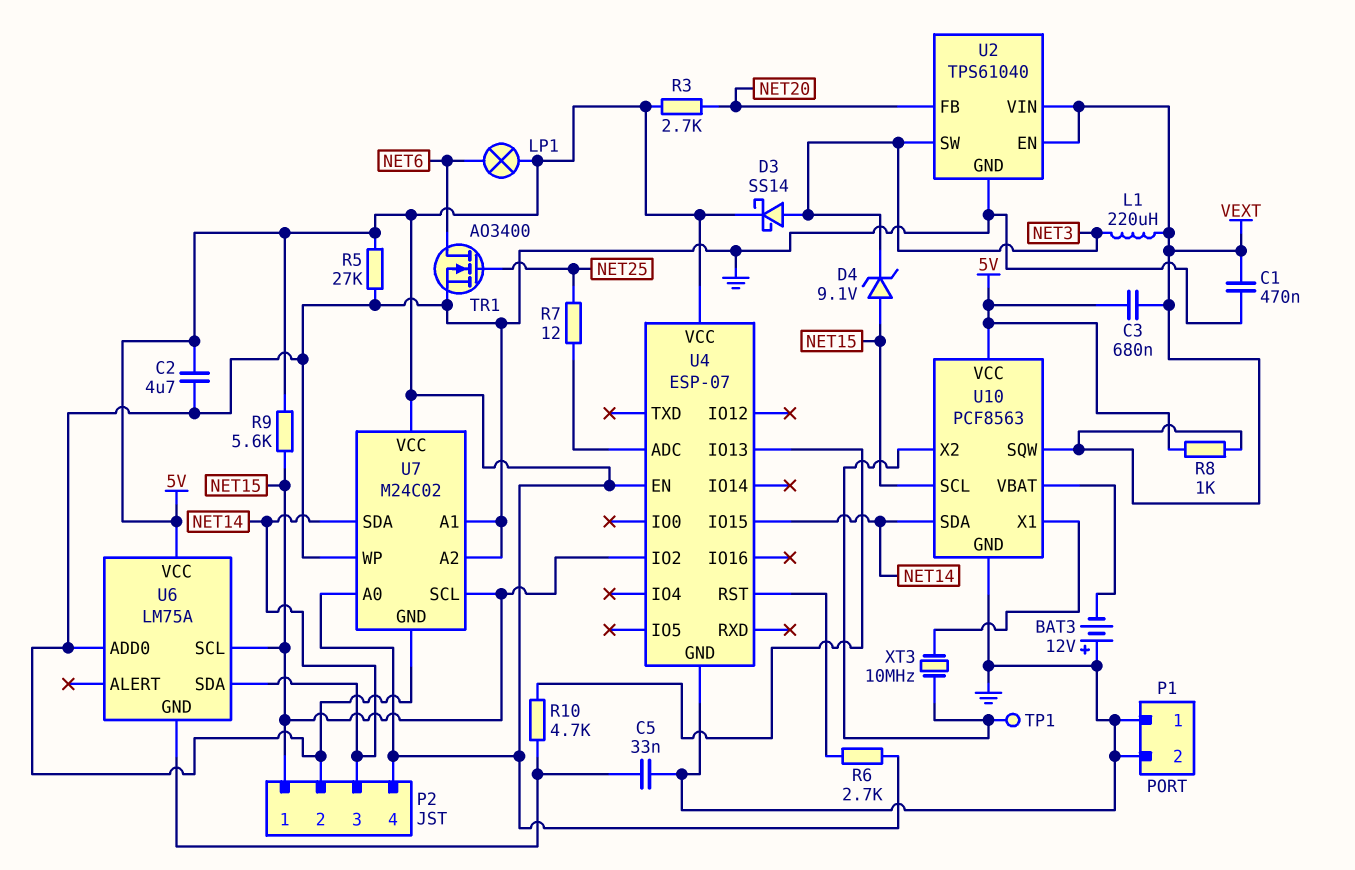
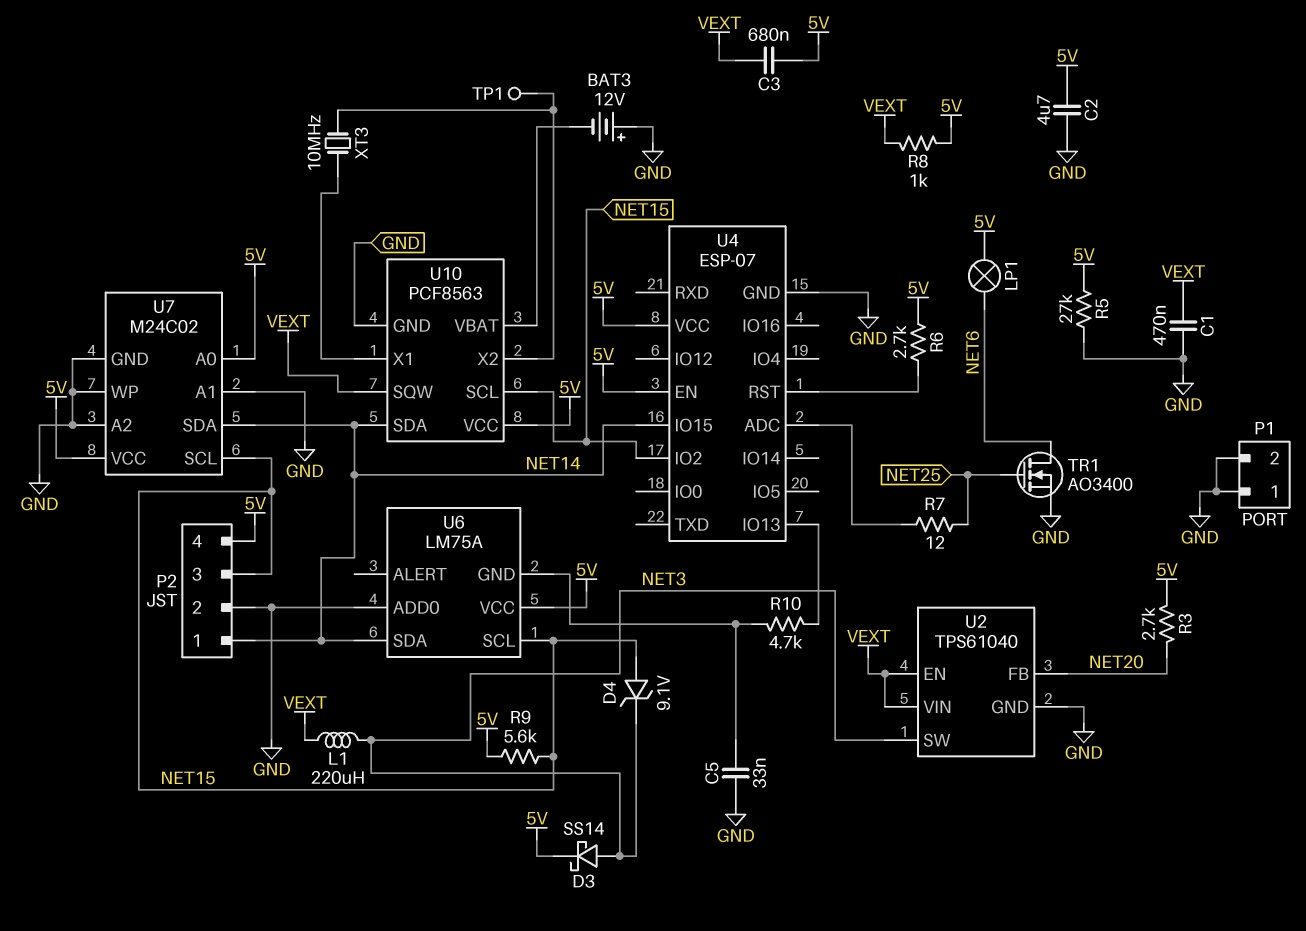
P2 pin 1: NET15 -> NET14
P2 pin 3: NET14 -> NET15

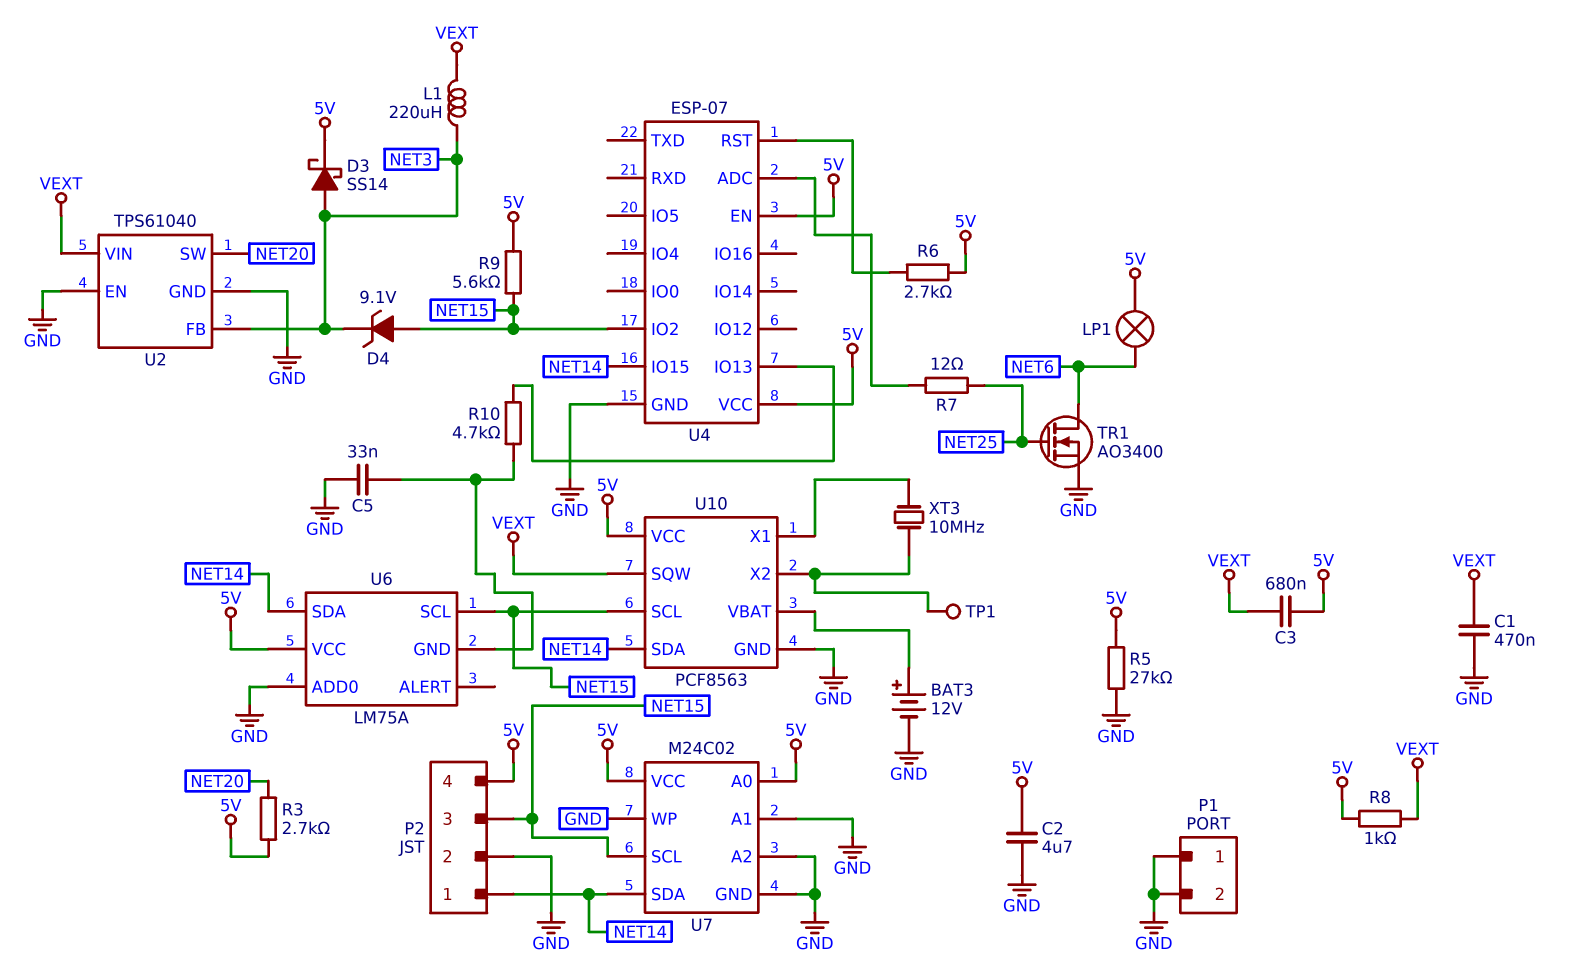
BAT3: 12V (plus GND, minus U10/VBAT) -> 12V (plus U10/VBAT, minus GND)
U2 pin EN: VEXT -> GND
U2 pin FB: NET20 -> NET3
U2 pin SW: NET3 -> NET20

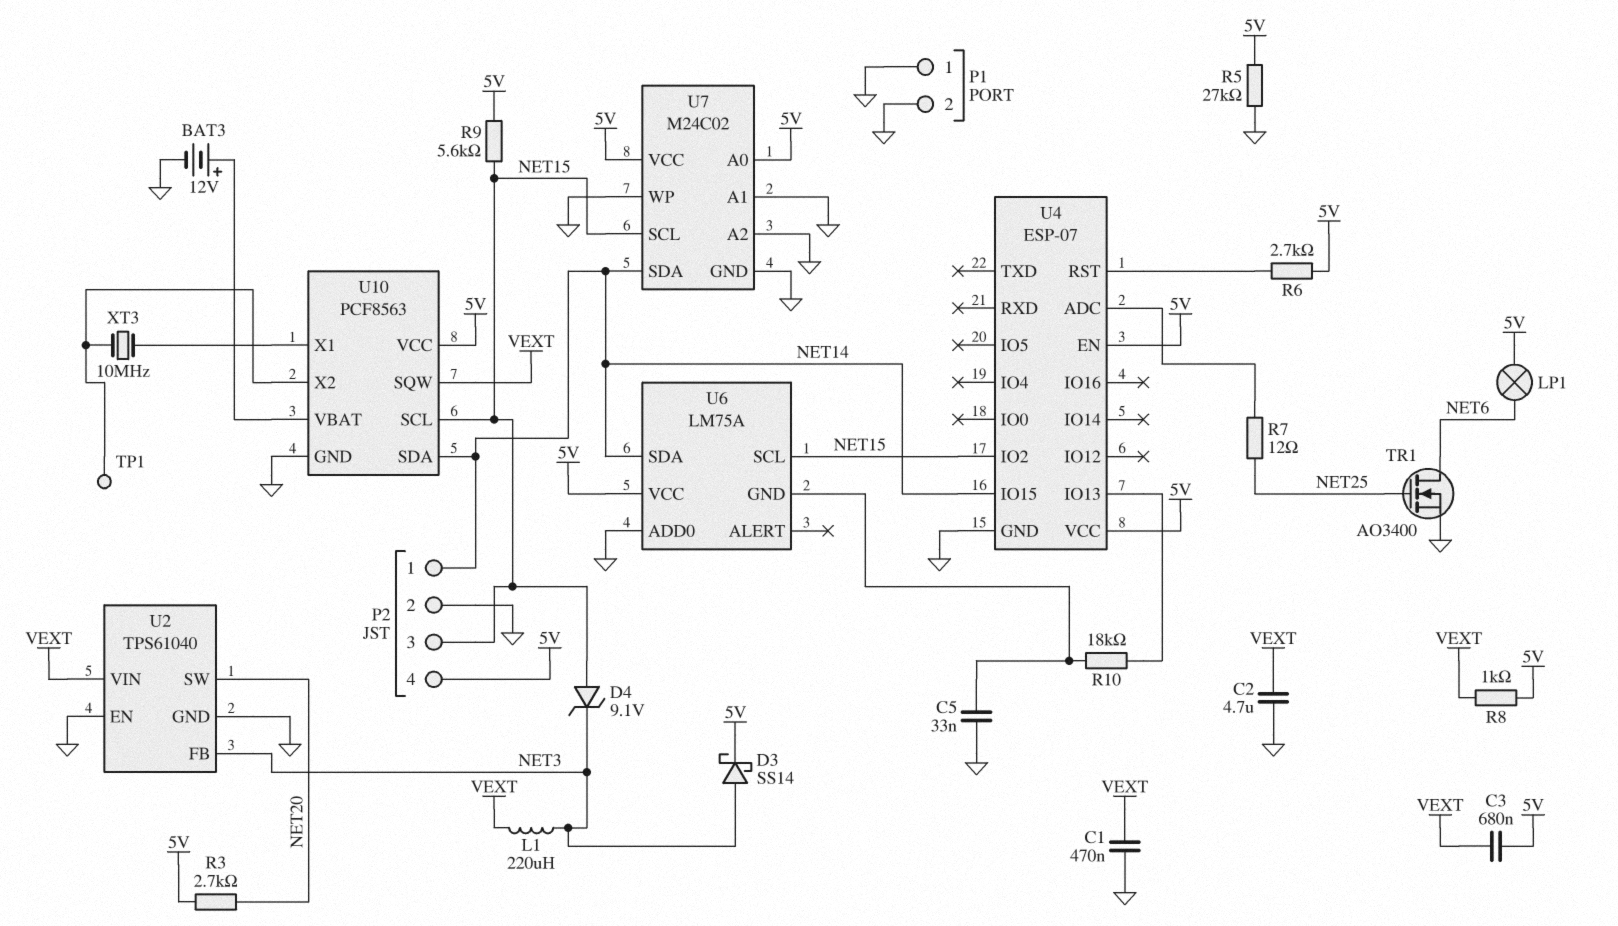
C2: 4.7uF (5V, GND) -> 4.7uF (GND, VEXT)
R10: 4.7k (U4/IO13, U6/GND) -> 18k (U4/IO13, U6/GND)

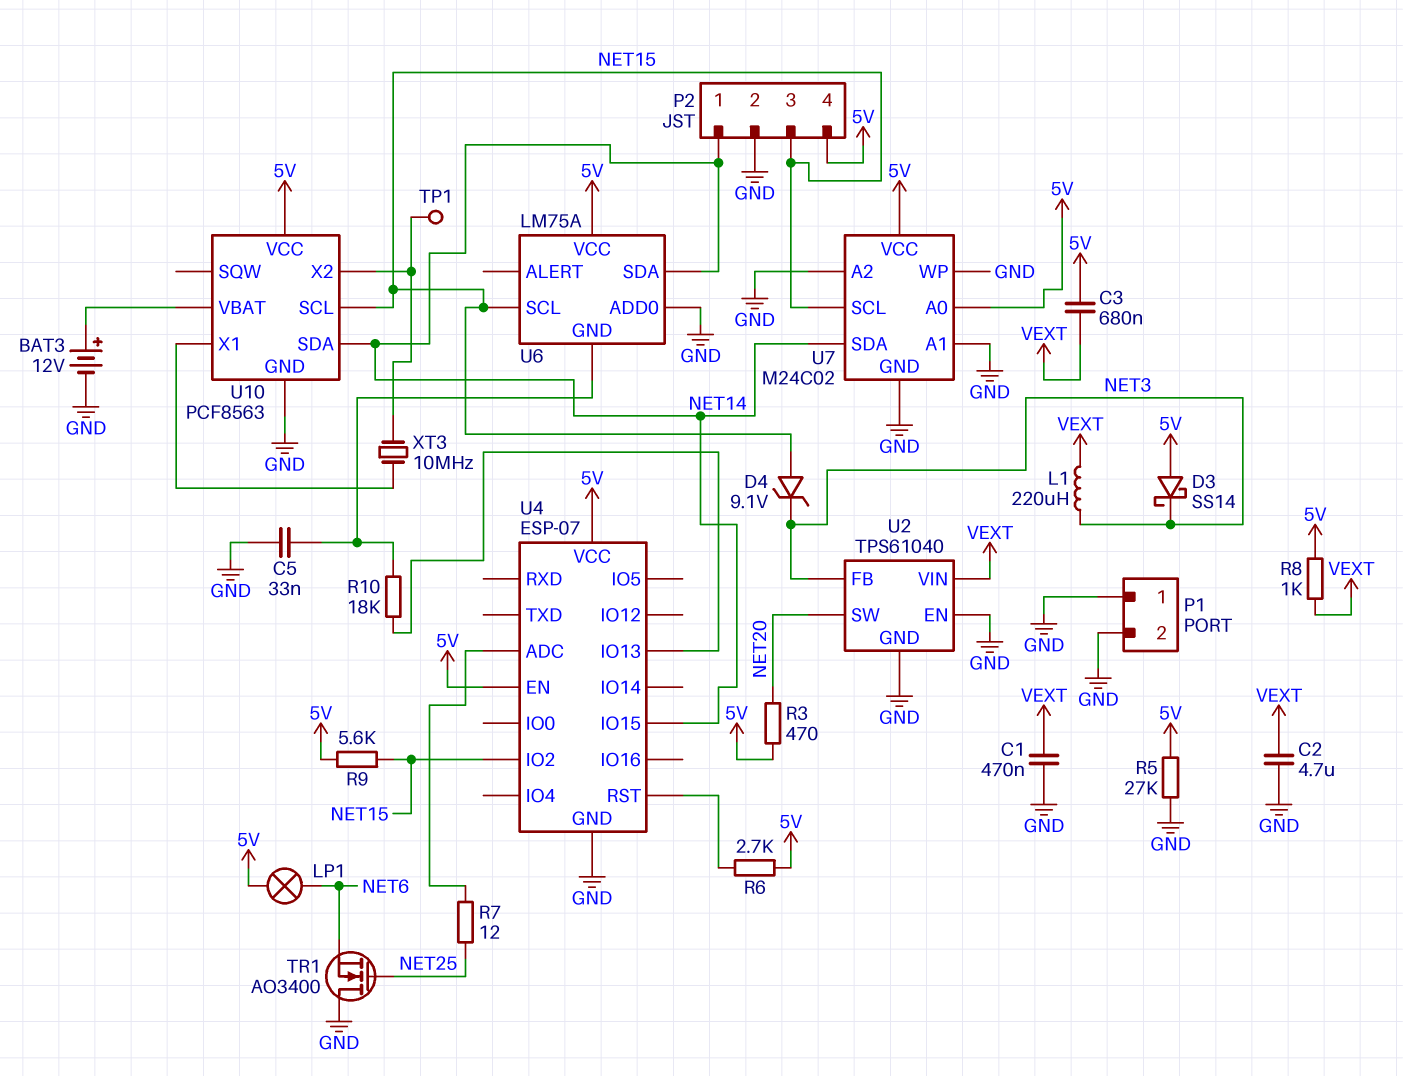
D3: schottky SS14 (A NET3, K 5V) -> schottky SS14 (A 5V, K NET3)
R3: 2.7k (5V, NET20) -> 470 (5V, NET20)
TR1: NMOS AO3400 (G NET25, D NET6, S GND) -> NMOS AO3400 (G NET25, D GND, S NET6)
U10 pin SQW: VEXT -> none

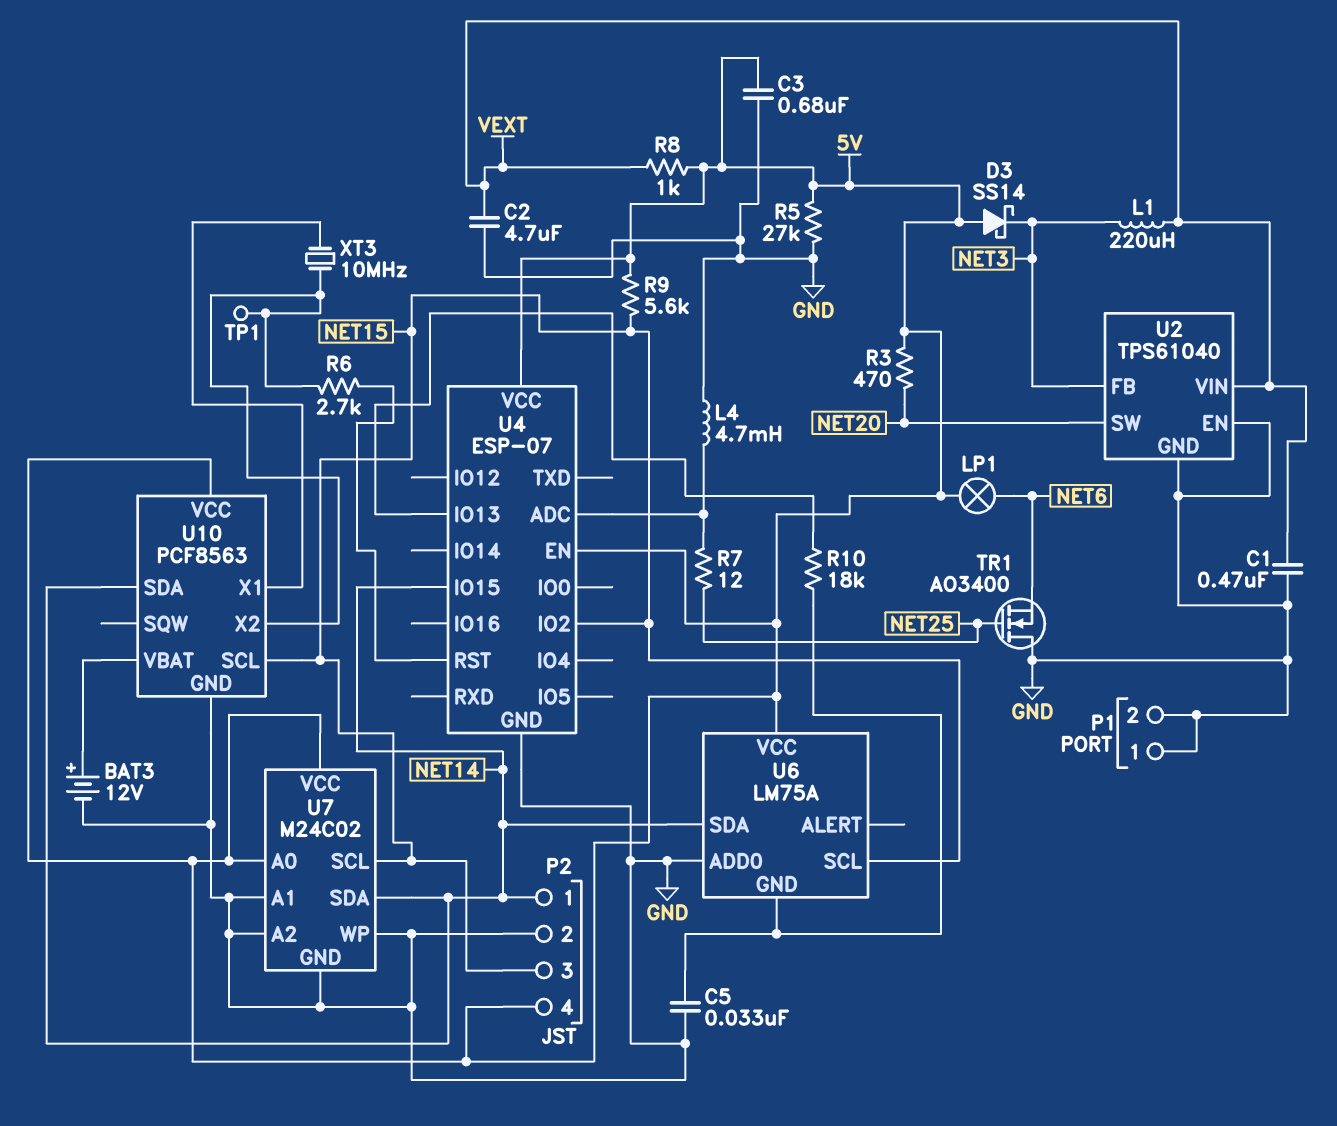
C3: 680nF (5V, VEXT) -> 680nF (5V, GND)
D4: zener 9.1V (A NET15, K NET3) -> none
L4: none -> 4.7mH (GND, U4/ADC)
R6: 2.7k (5V, U4/RST) -> 2.7k (U4/RST, U10/X2)

